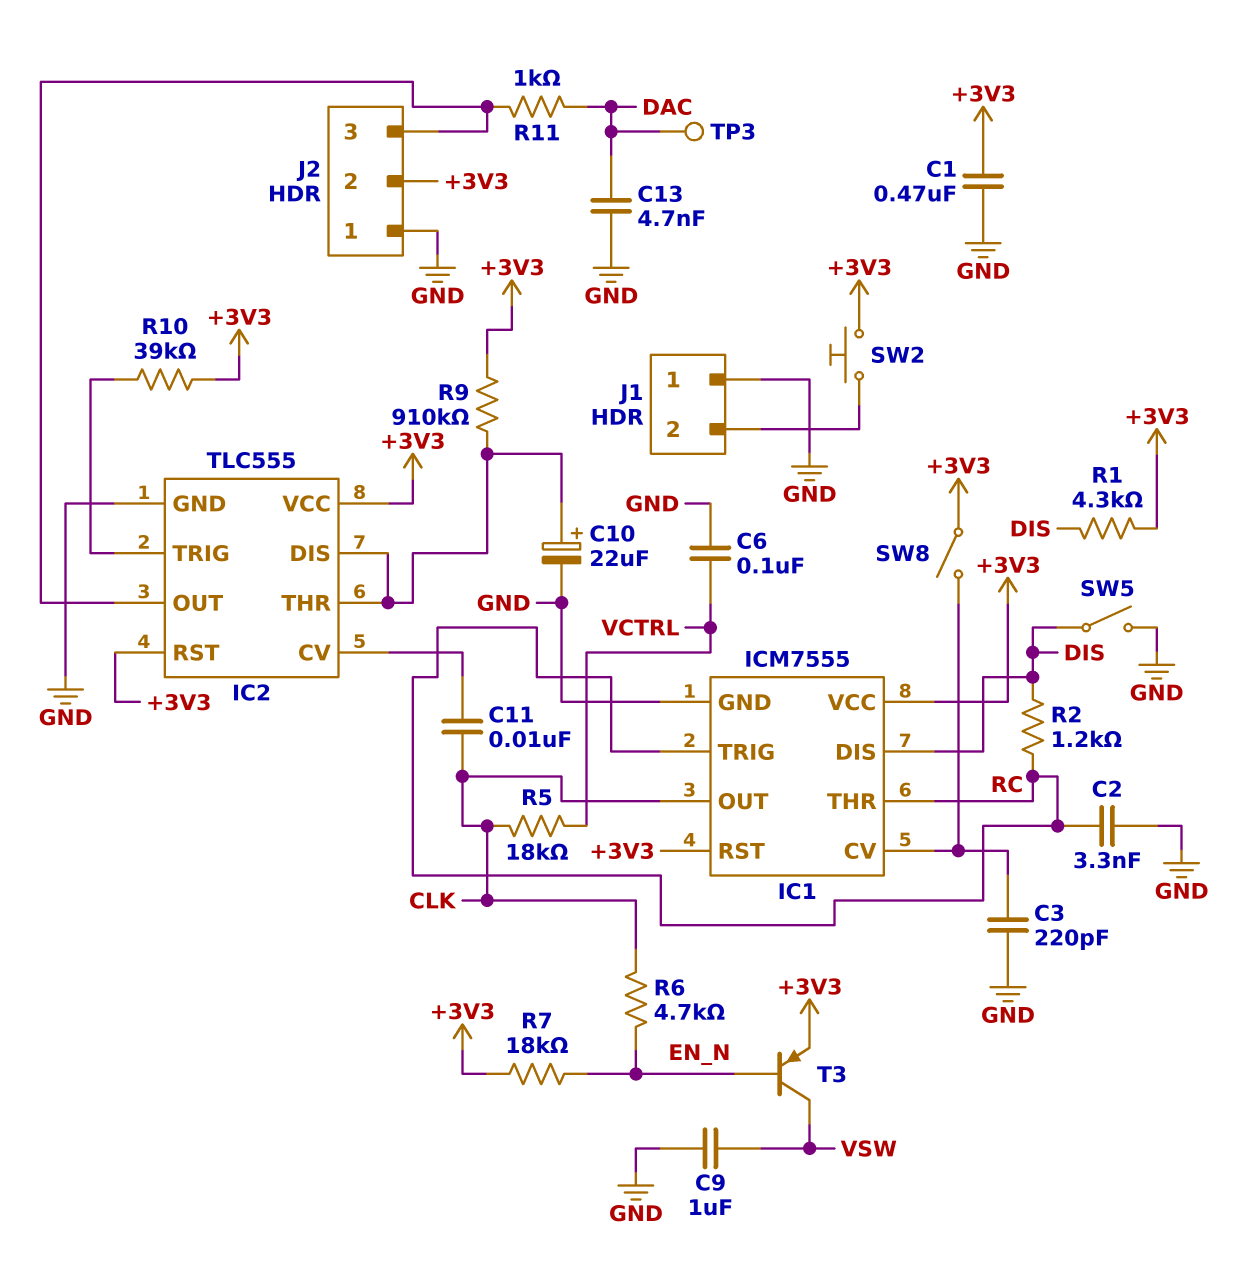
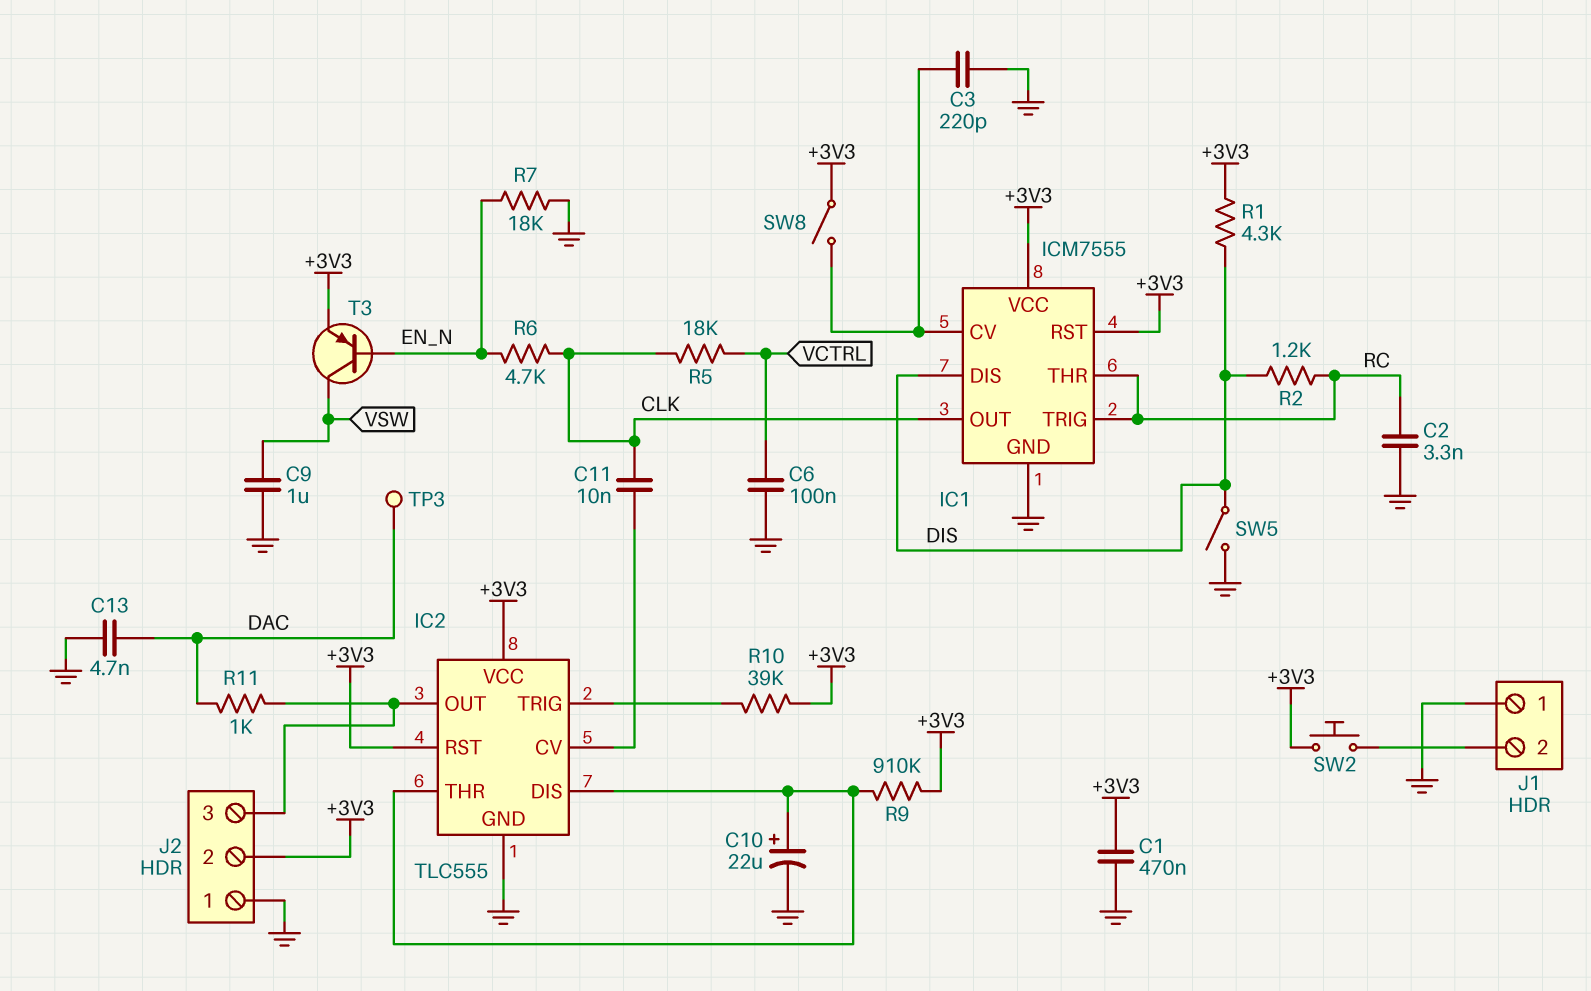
R7: 18k (+3V3, EN_N) -> 18k (EN_N, GND)

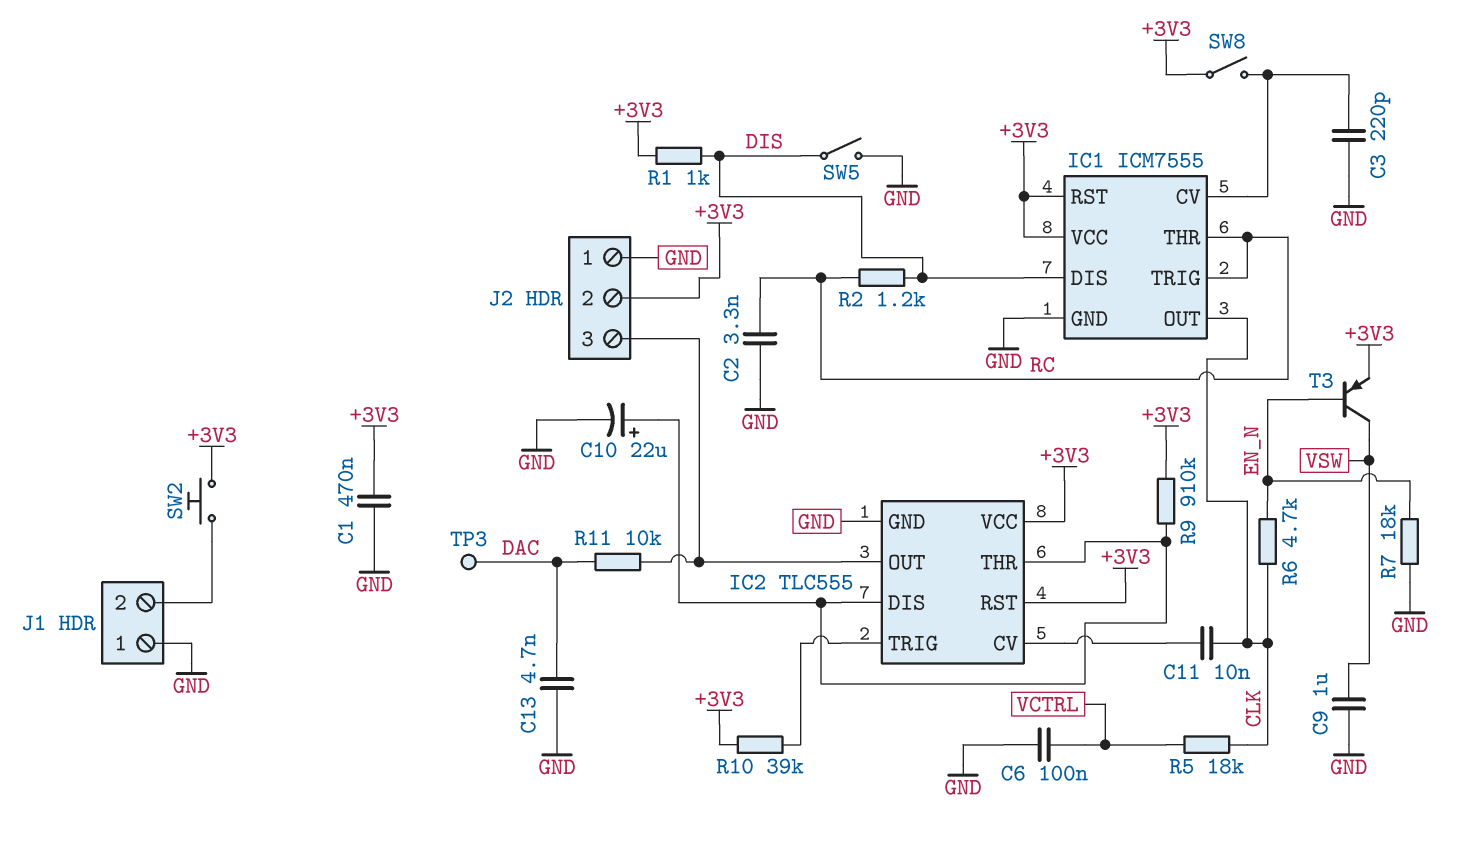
R1: 4.3k (+3V3, DIS) -> 1k (+3V3, DIS)
R11: 1k (DAC, IC2/OUT) -> 10k (DAC, IC2/OUT)

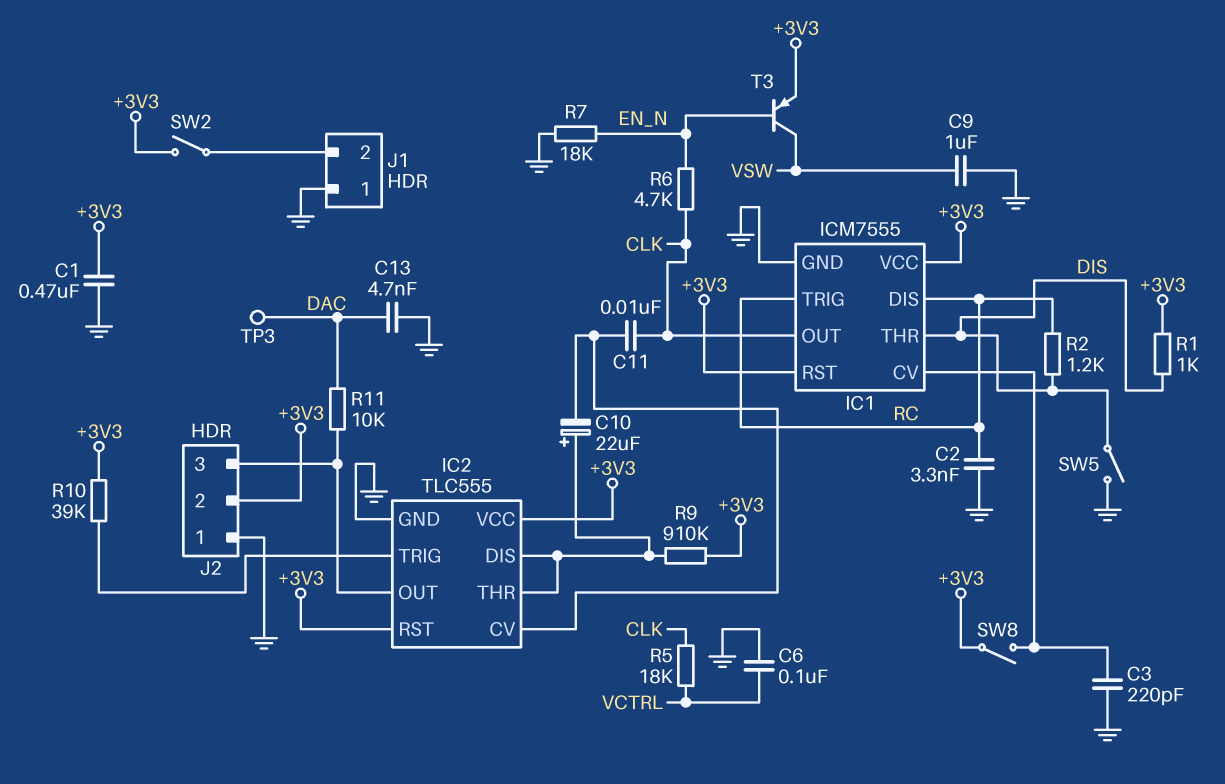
C10: 22uF (plus IC2/DIS, minus GND) -> 22uF (plus IC2/DIS, minus IC2/CV)
IC1 pin DIS: DIS -> RC
IC1 pin THR: RC -> DIS
SW2: button (+3V3, J1/2) -> switch (+3V3, J1/2)

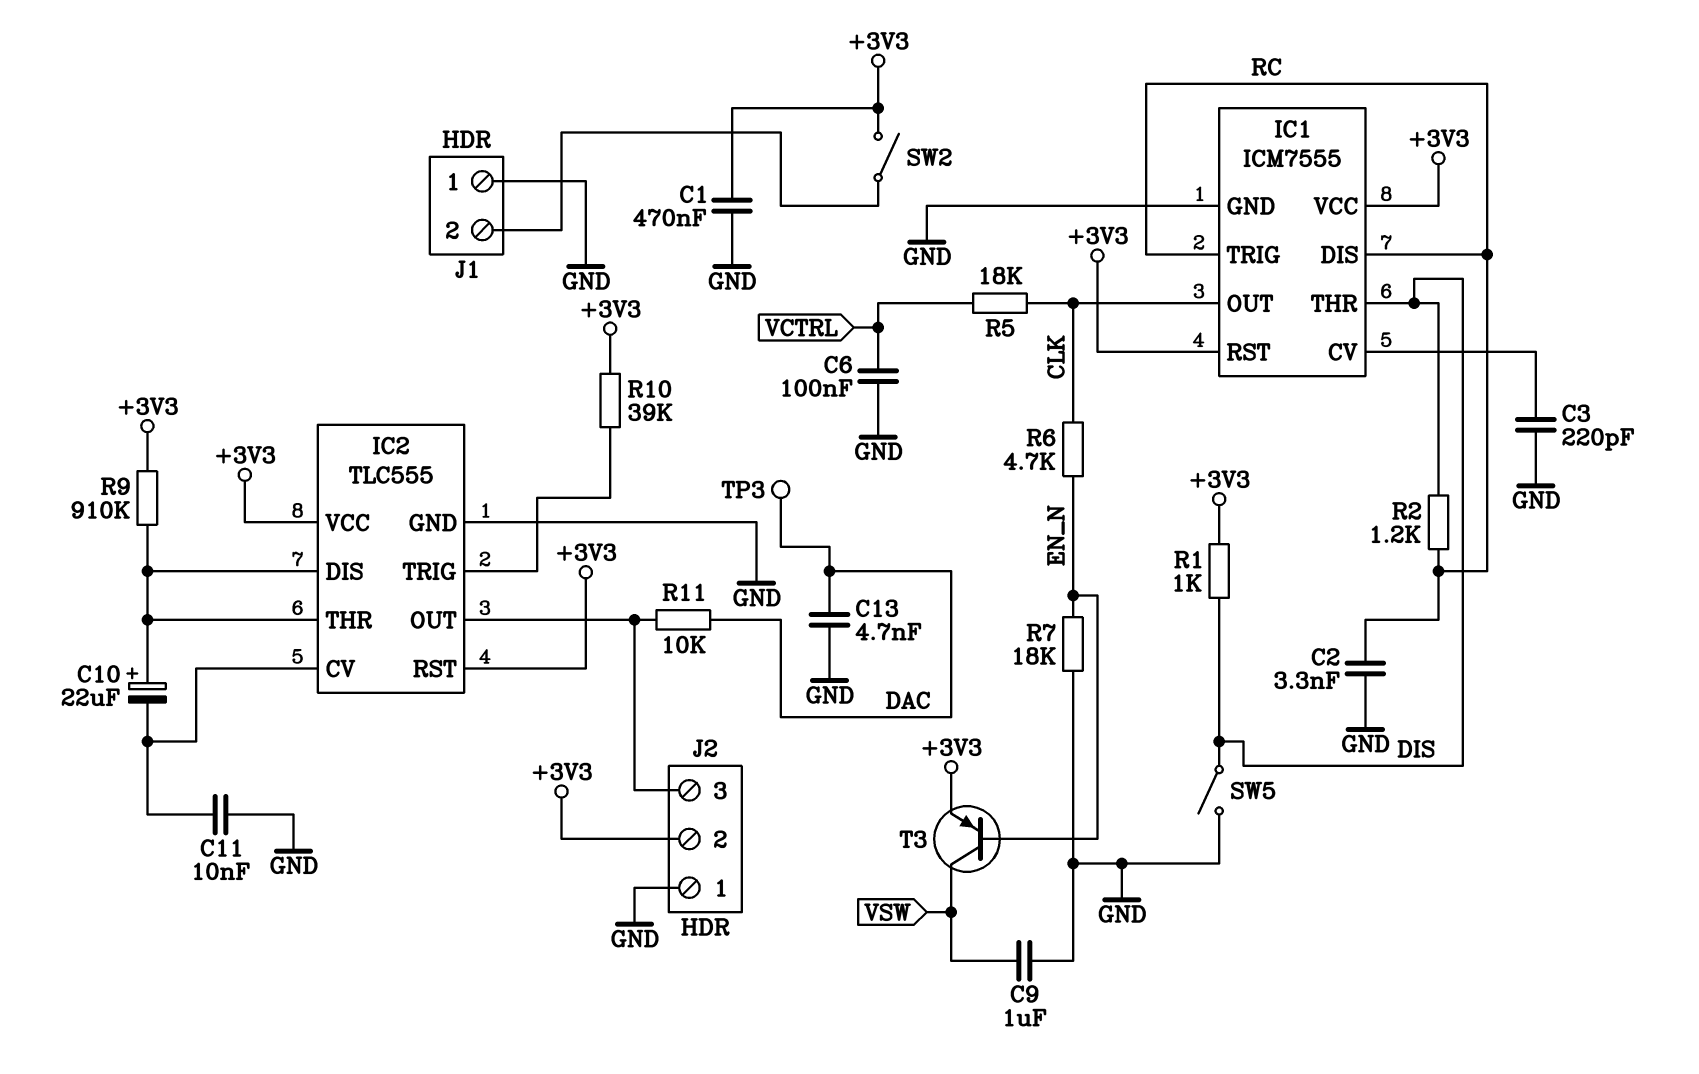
C11: 10nF (CLK, IC2/CV) -> 10nF (GND, IC2/CV)
SW8: switch (+3V3, IC1/CV) -> none

